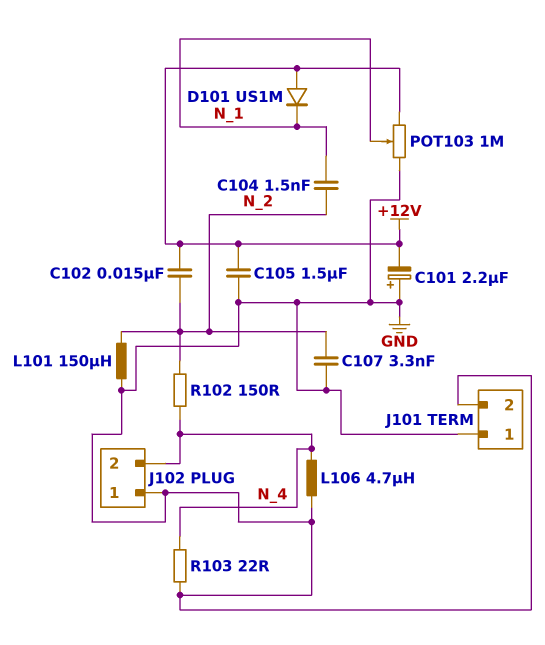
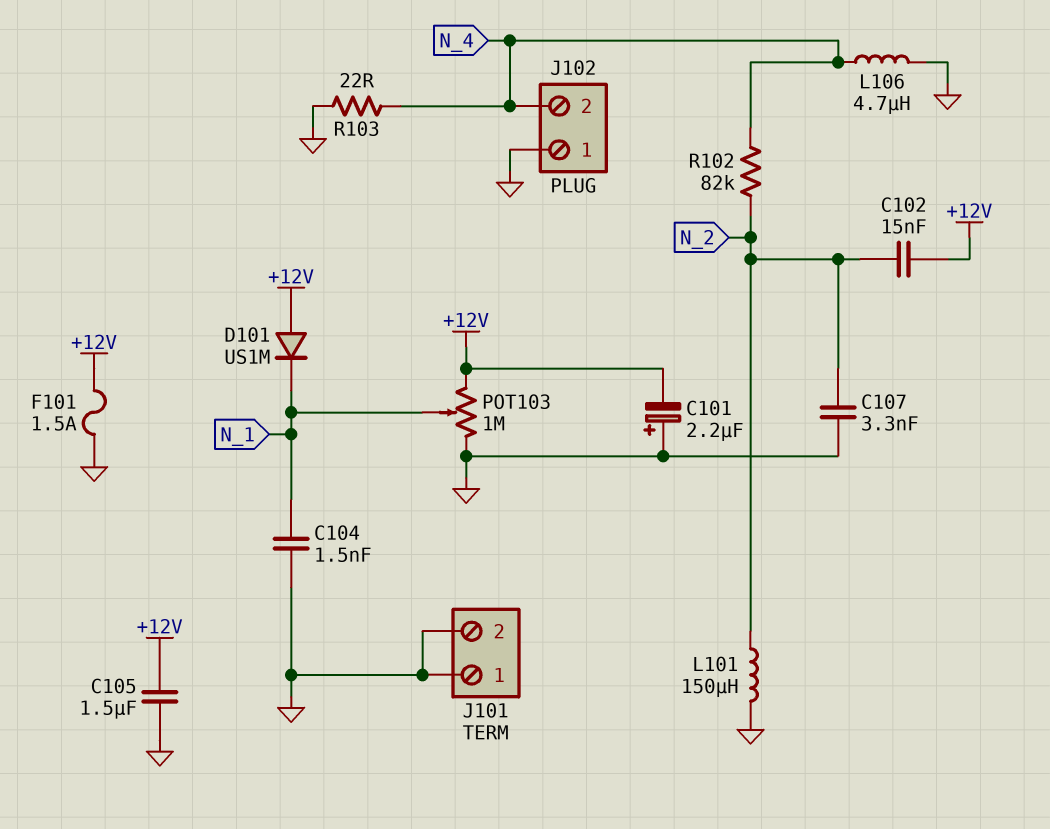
C104: 1.5nF (N_1, N_2) -> 1.5nF (GND, N_1)
F101: none -> 1.5A (+12V, GND)
R102: 150 (N_2, N_4) -> 82k (N_2, N_4)

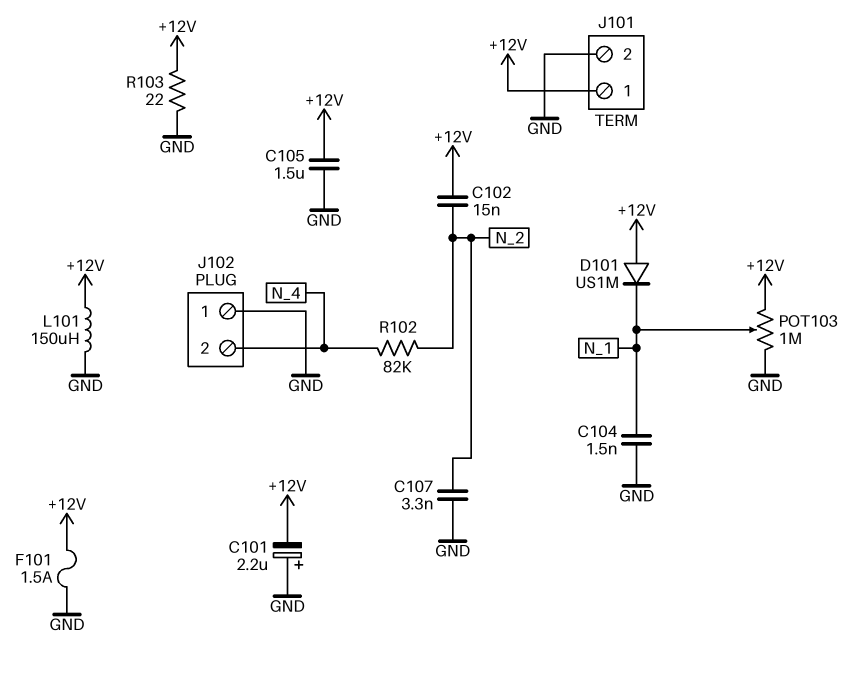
J101 pin 1: GND -> +12V
L101: 150uH (GND, N_2) -> 150uH (+12V, GND)
L106: 4.7uH (GND, N_4) -> none
R103: 22 (GND, N_4) -> 22 (+12V, GND)

